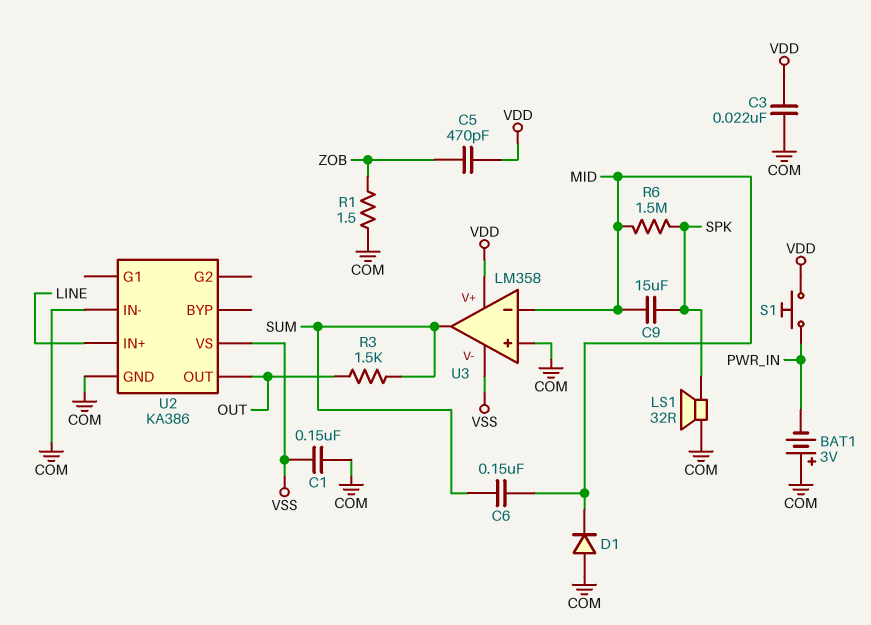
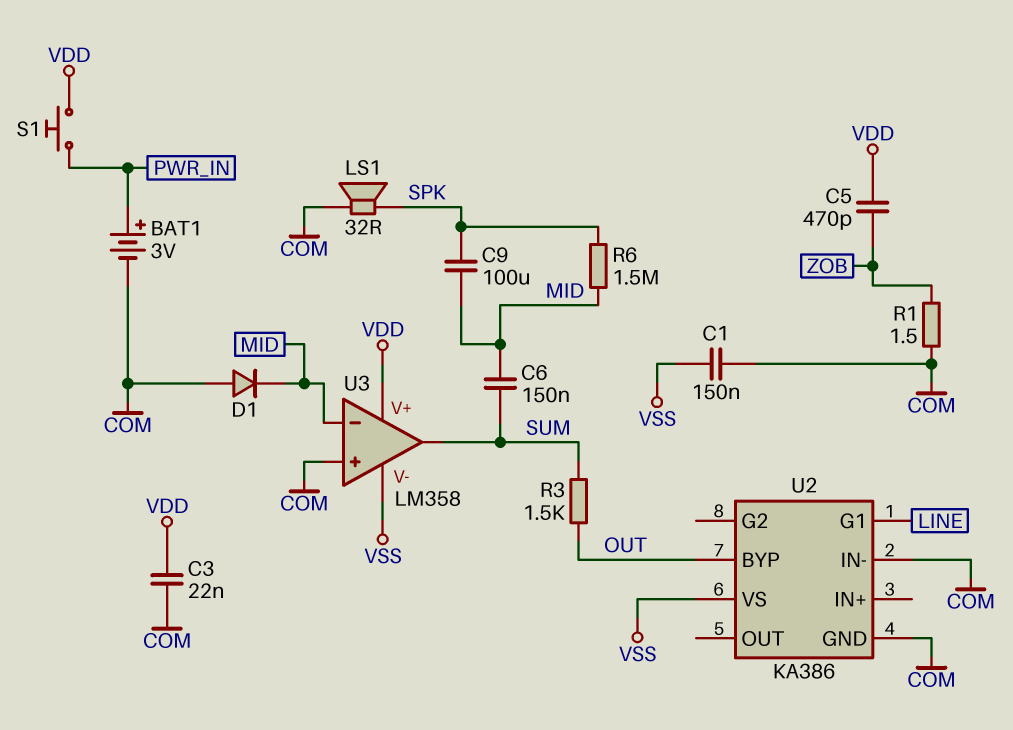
BAT1: 3V (plus COM, minus PWR_IN) -> 3V (plus PWR_IN, minus COM)
C9: 15uF (MID, SPK) -> 100uF (MID, SPK)
U2 pin BYP: none -> OUT
U2 pin G1: none -> LINE
U2 pin IN+: LINE -> none
U2 pin OUT: OUT -> none

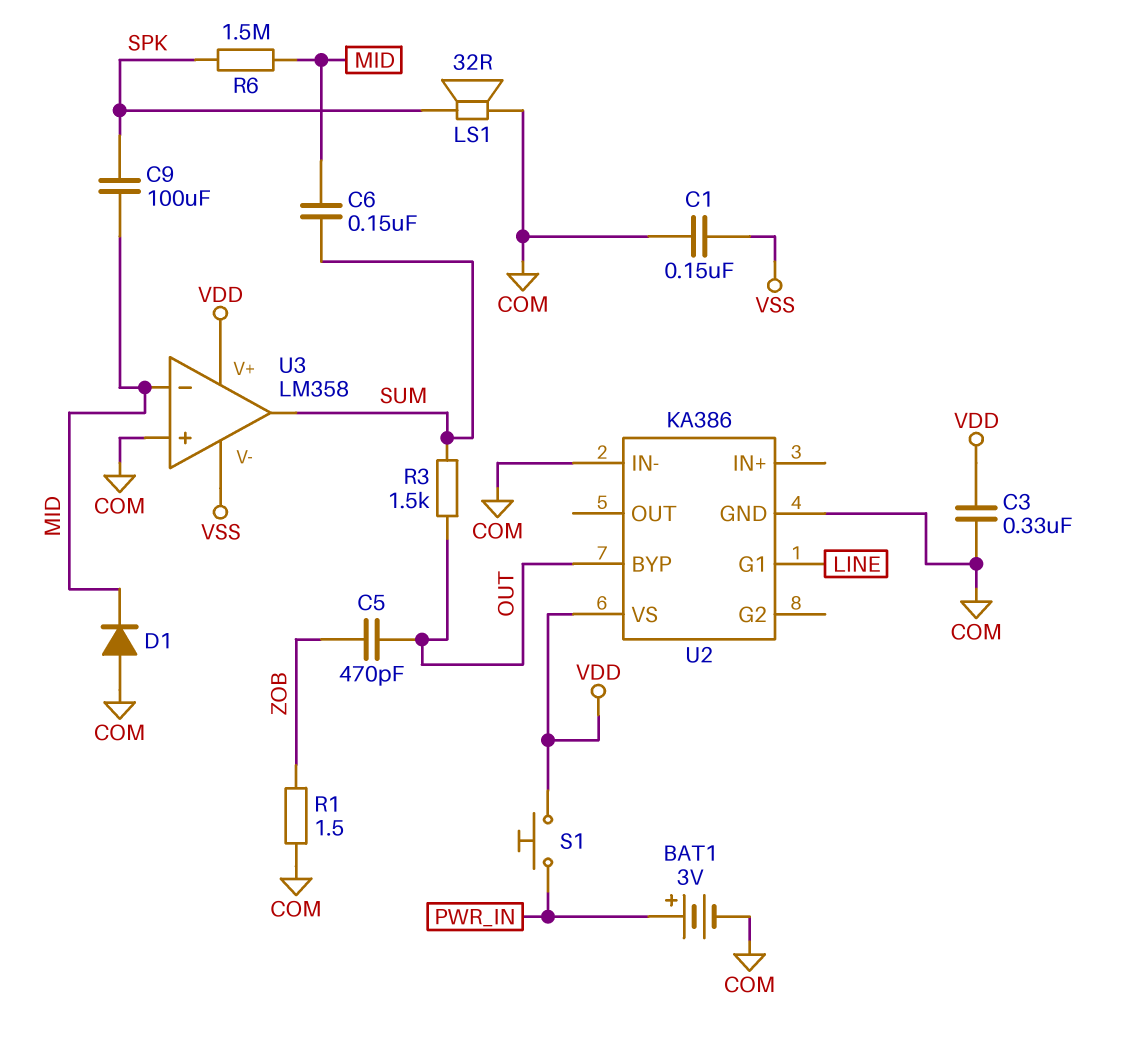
C3: 22nF (COM, VDD) -> 330nF (COM, VDD)
C5: 470pF (VDD, ZOB) -> 470pF (OUT, ZOB)
U2 pin VS: VSS -> VDD

